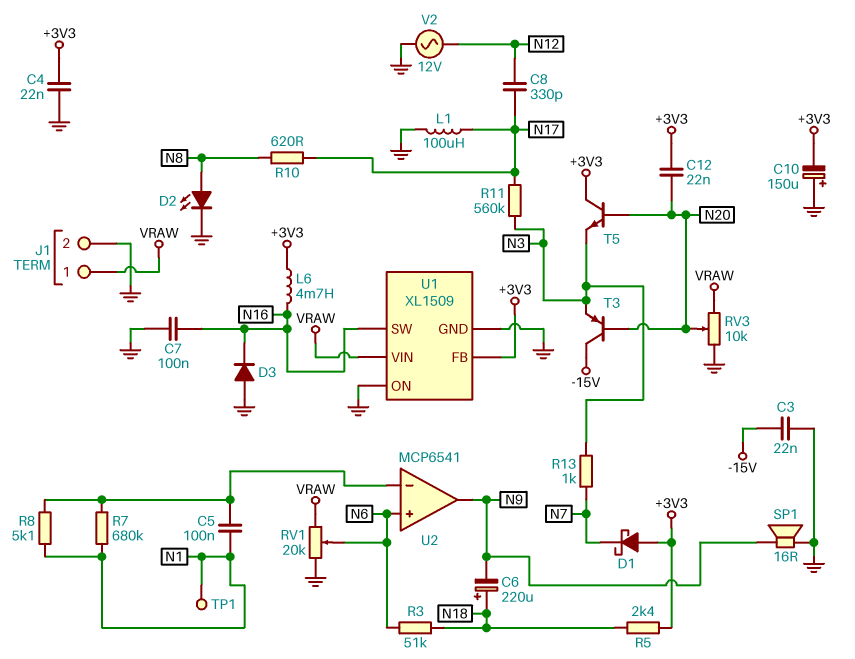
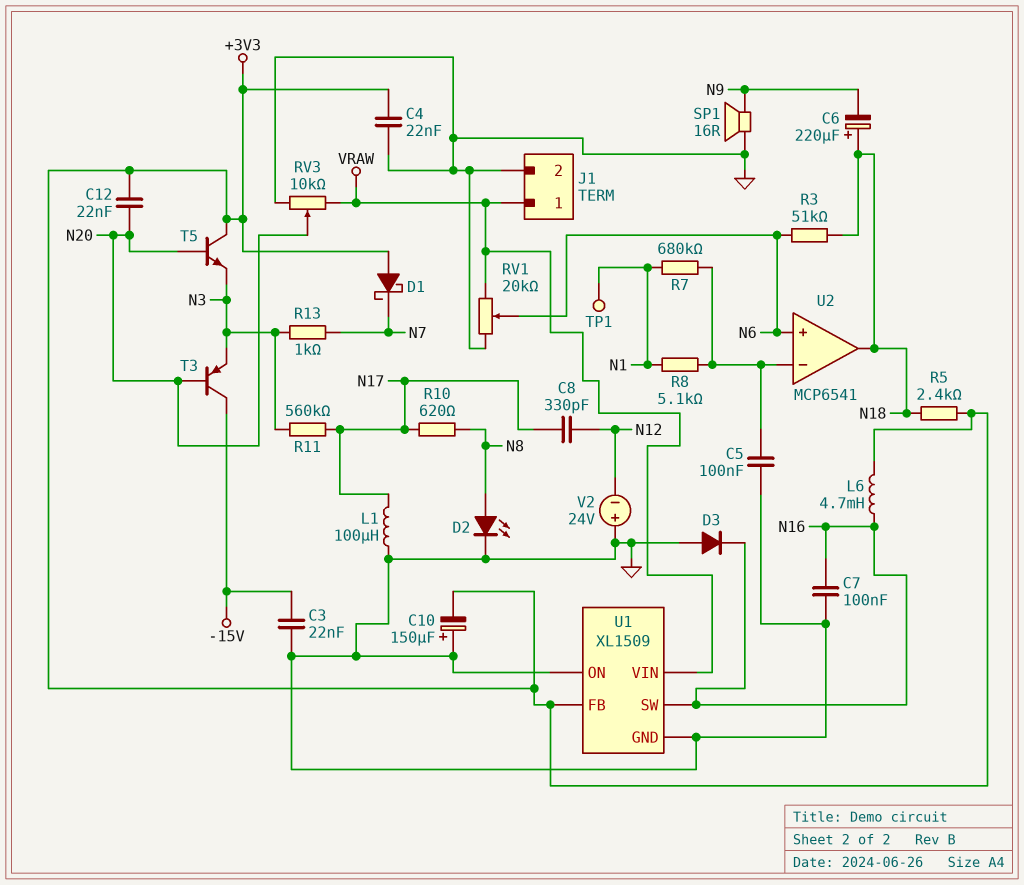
C5: 100nF (N1, U2/in-) -> 100nF (GND, U2/in-)
U2 pin out: N9 -> N18
V2: AC 12V (GND, N12) -> 24V (plus GND, minus N12)

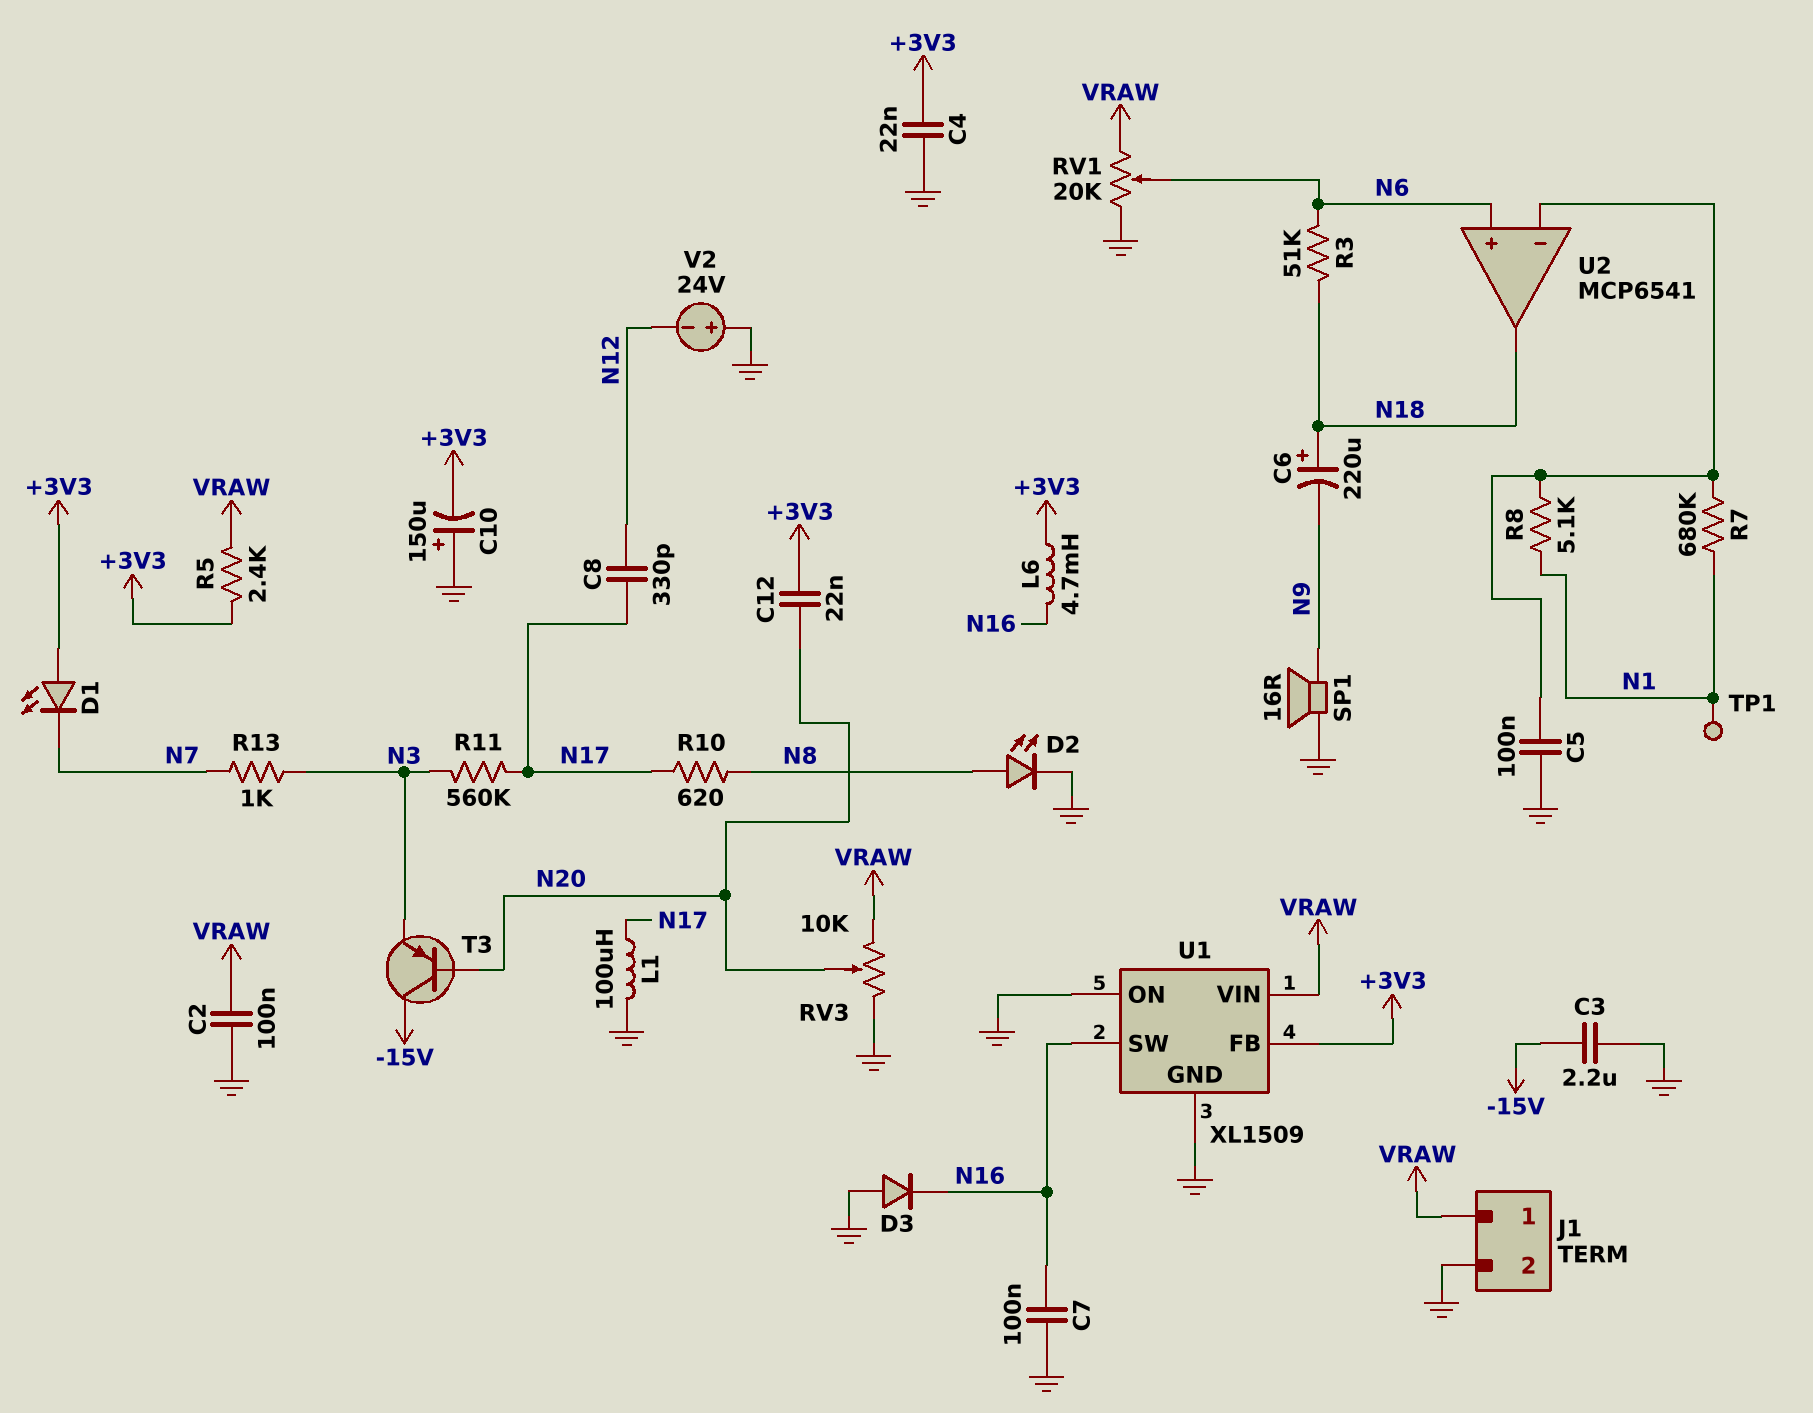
C2: none -> 100nF (GND, VRAW)
C3: 22nF (-15V, GND) -> 2.2uF (-15V, GND)
D1: schottky (A +3V3, K N7) -> LED (A +3V3, K N7)
R5: 2.4k (+3V3, N18) -> 2.4k (+3V3, VRAW)
T5: NPN (B N20, C +3V3, E N3) -> none

